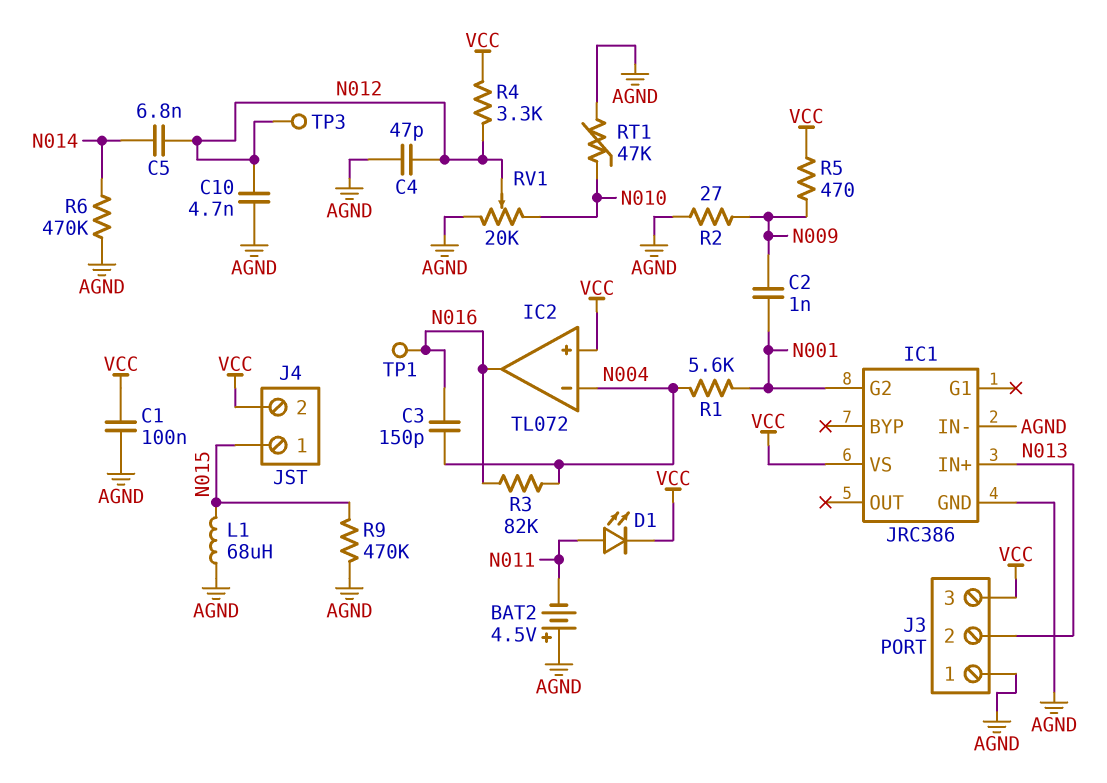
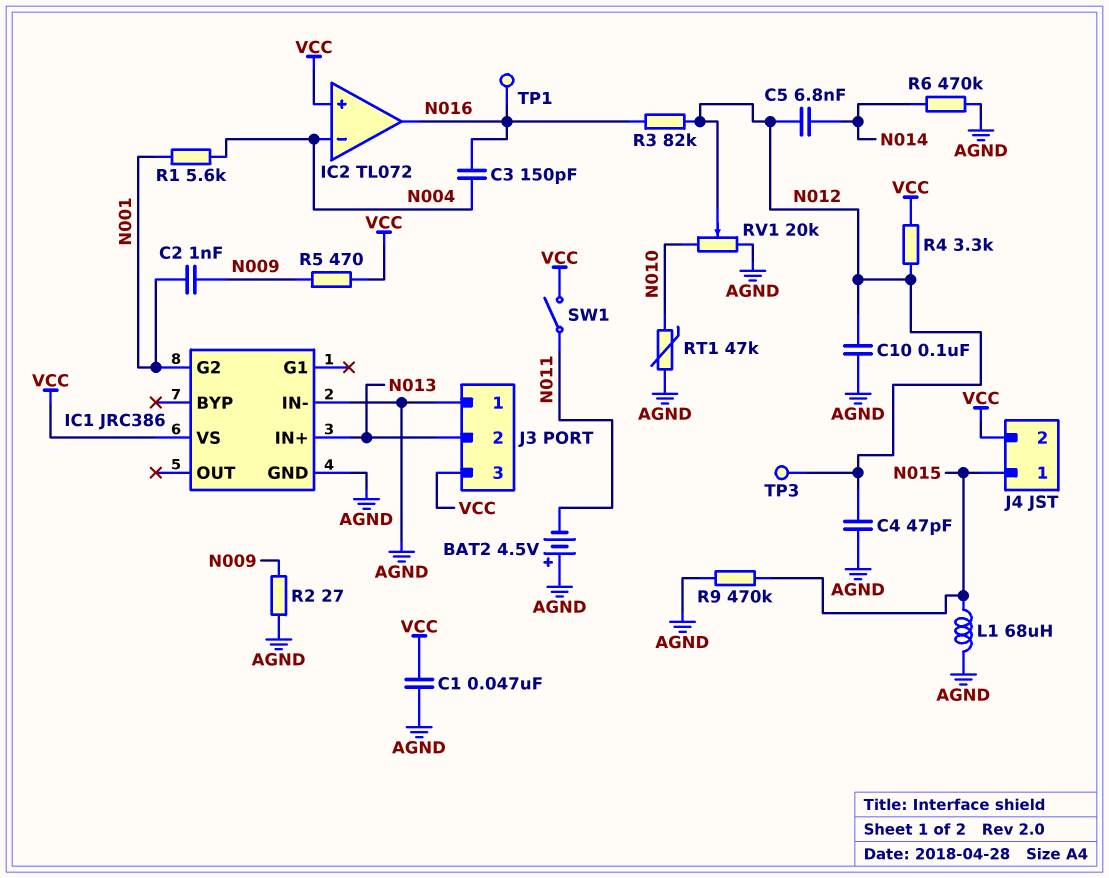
C1: 100nF (AGND, VCC) -> 47nF (AGND, VCC)
C10: 4.7nF (AGND, N012) -> 100nF (AGND, N012)
D1: LED (A N011, K VCC) -> none
R3: 82k (N004, N016) -> 82k (N012, N016)
SW1: none -> switch (N011, VCC)

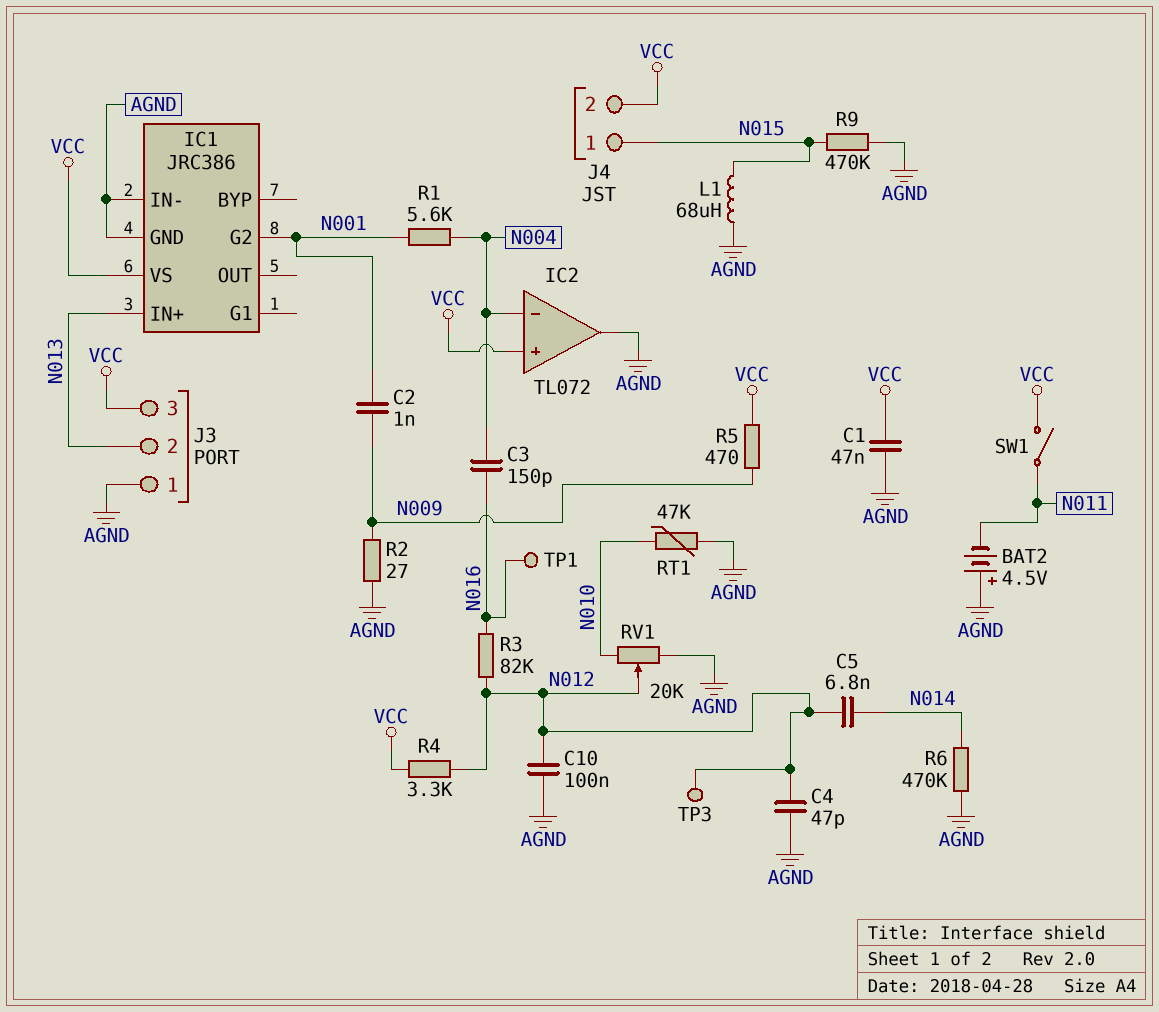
IC2 pin out: N016 -> AGND

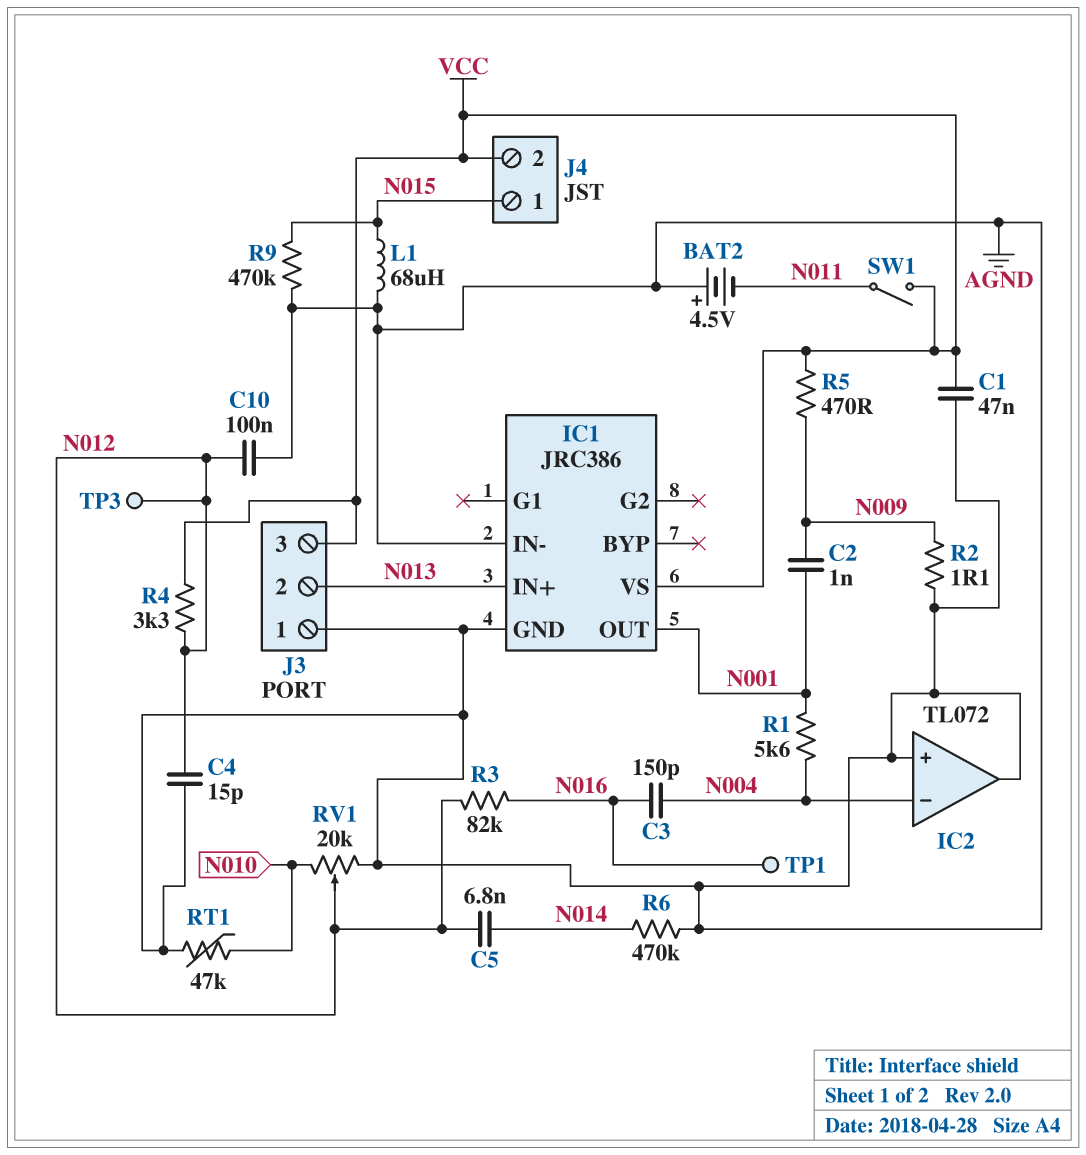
C4: 47pF (AGND, N012) -> 15pF (AGND, N012)
IC1 pin G2: N001 -> none
IC1 pin OUT: none -> N001
IC2 pin in+: VCC -> AGND
R2: 27 (AGND, N009) -> 1.1 (AGND, N009)

